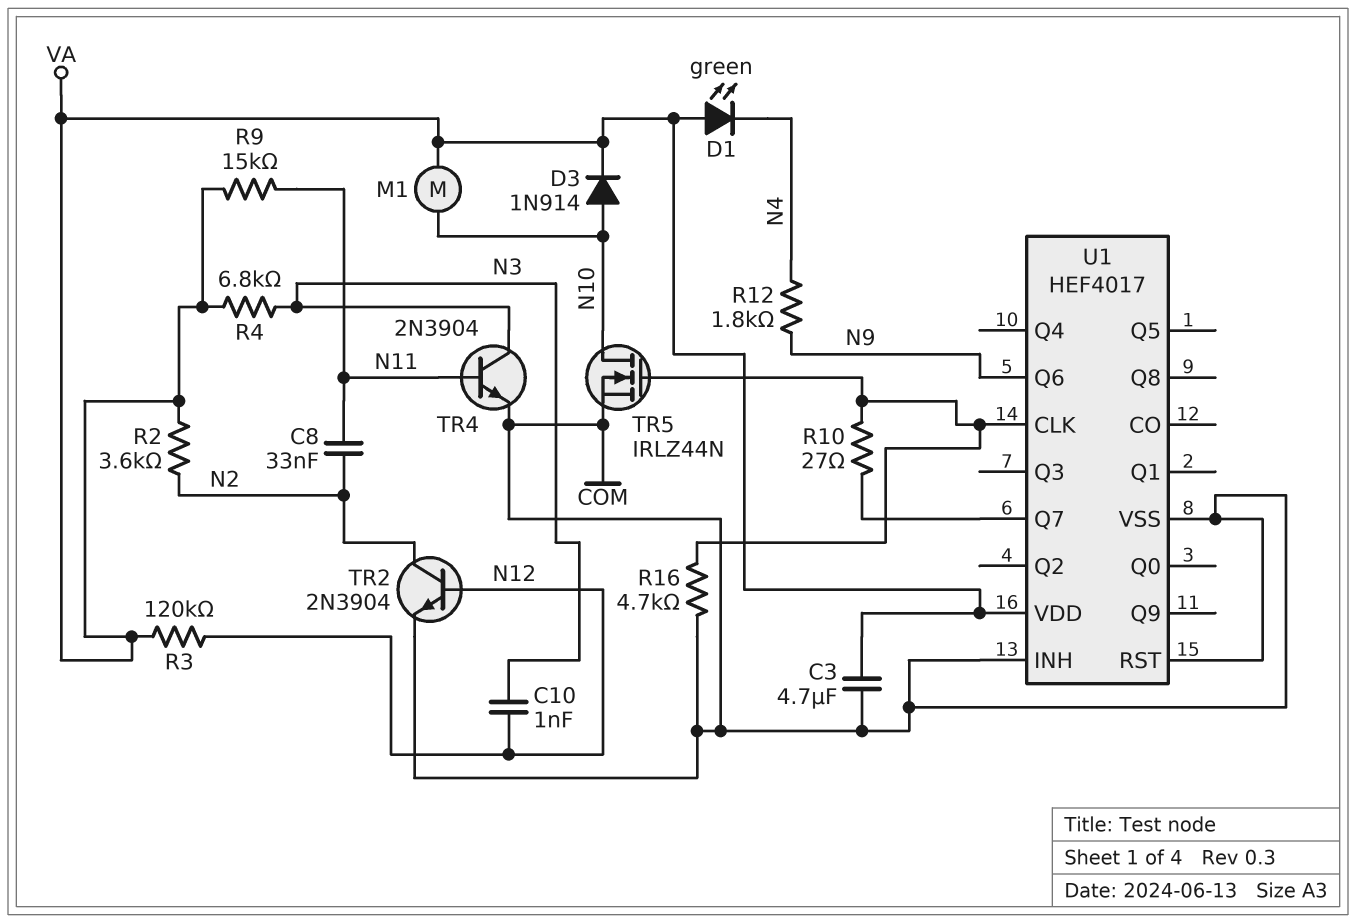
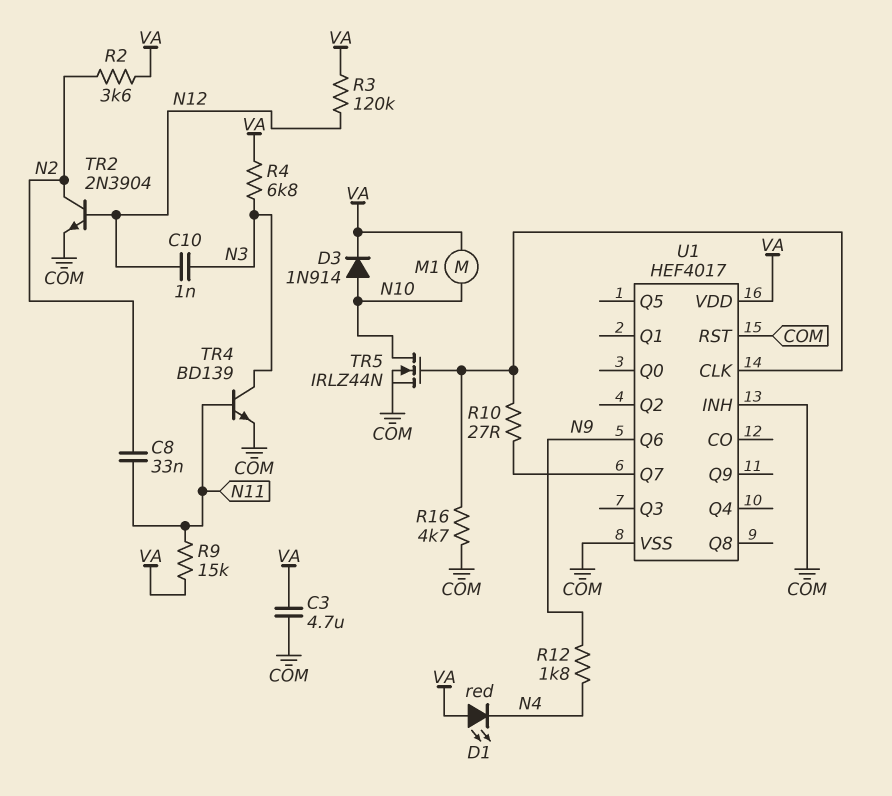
D1: LED green (A VA, K N4) -> LED red (A VA, K N4)
TR4: NPN 2N3904 (B N11, C N3, E COM) -> NPN BD139 (B N11, C N3, E COM)

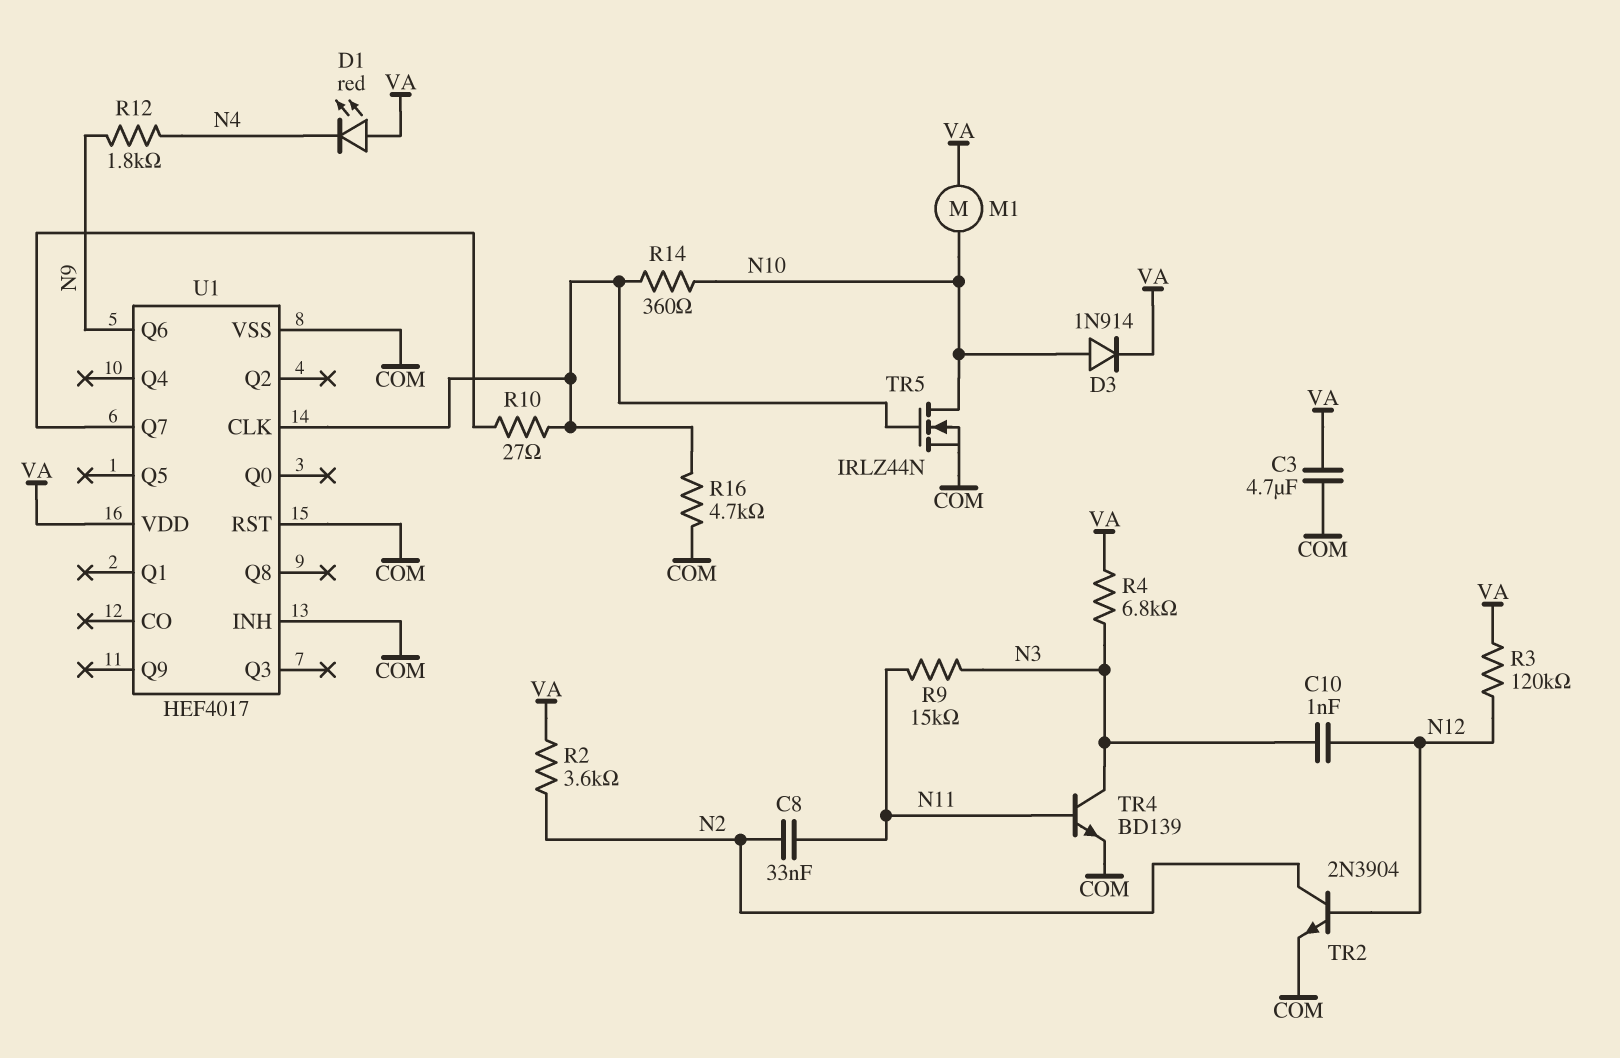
R9: 15k (N11, VA) -> 15k (N3, N11)
R14: none -> 360 (N10, U1/CLK)

